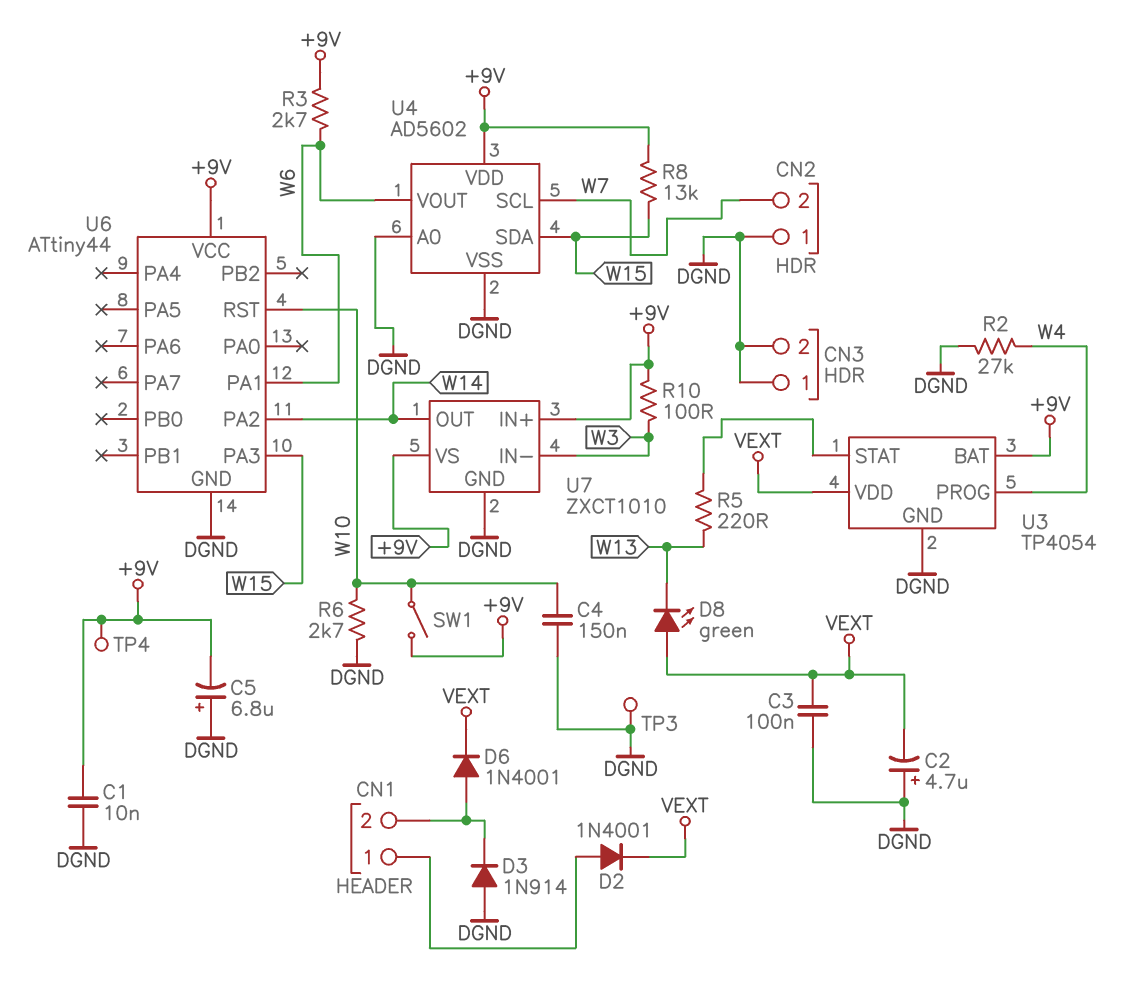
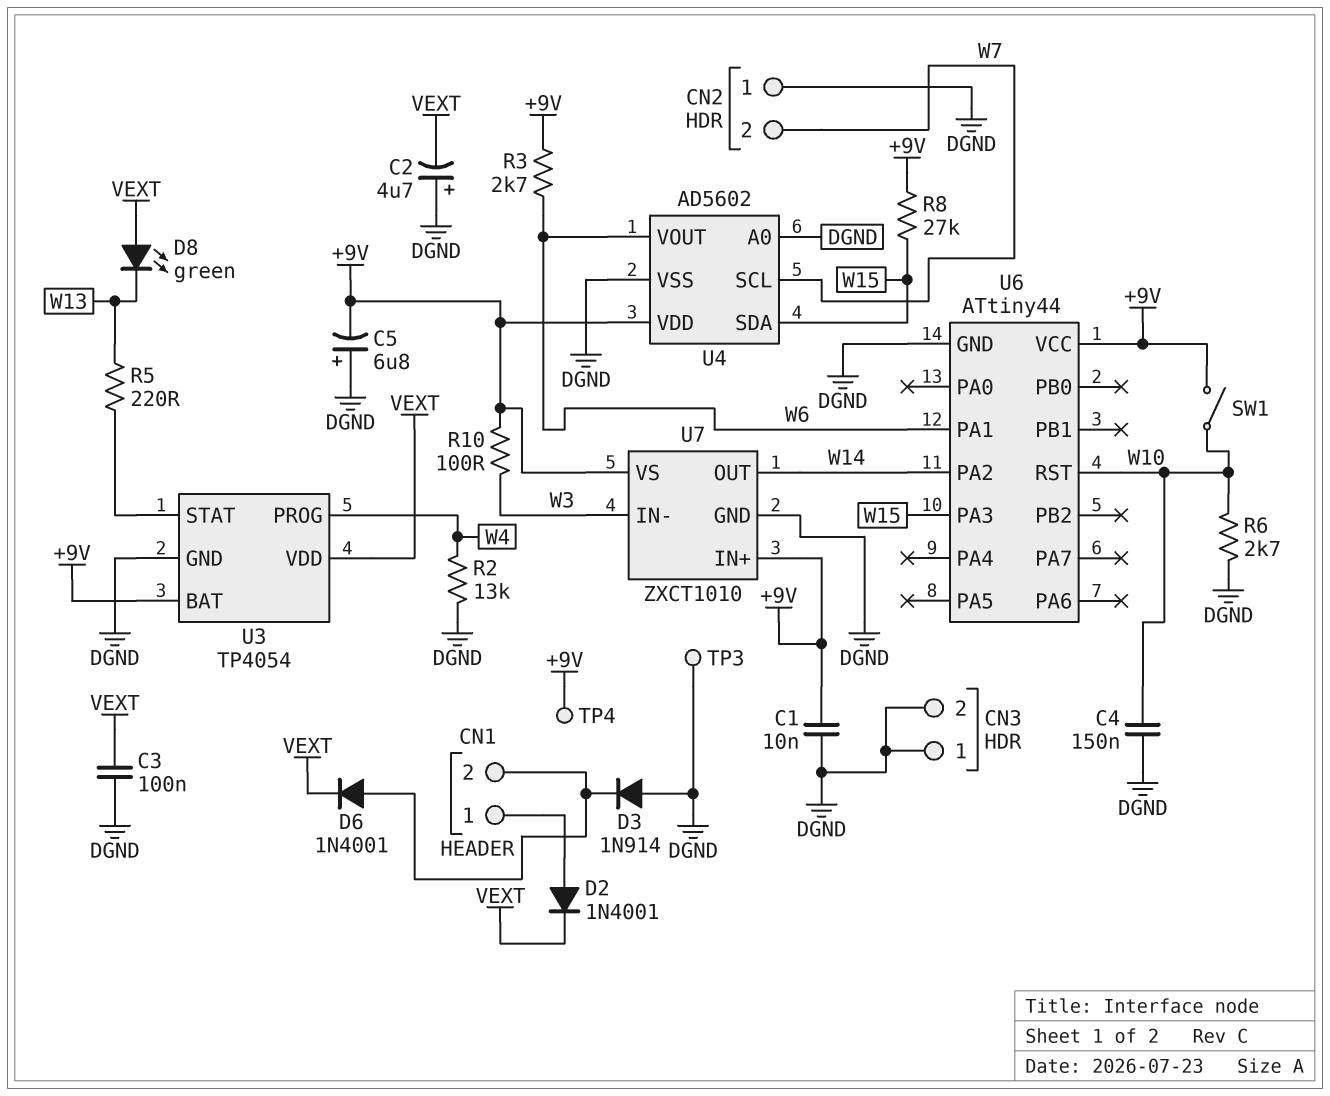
R2: 27k (DGND, W4) -> 13k (DGND, W4)
R8: 13k (+9V, W15) -> 27k (+9V, W15)

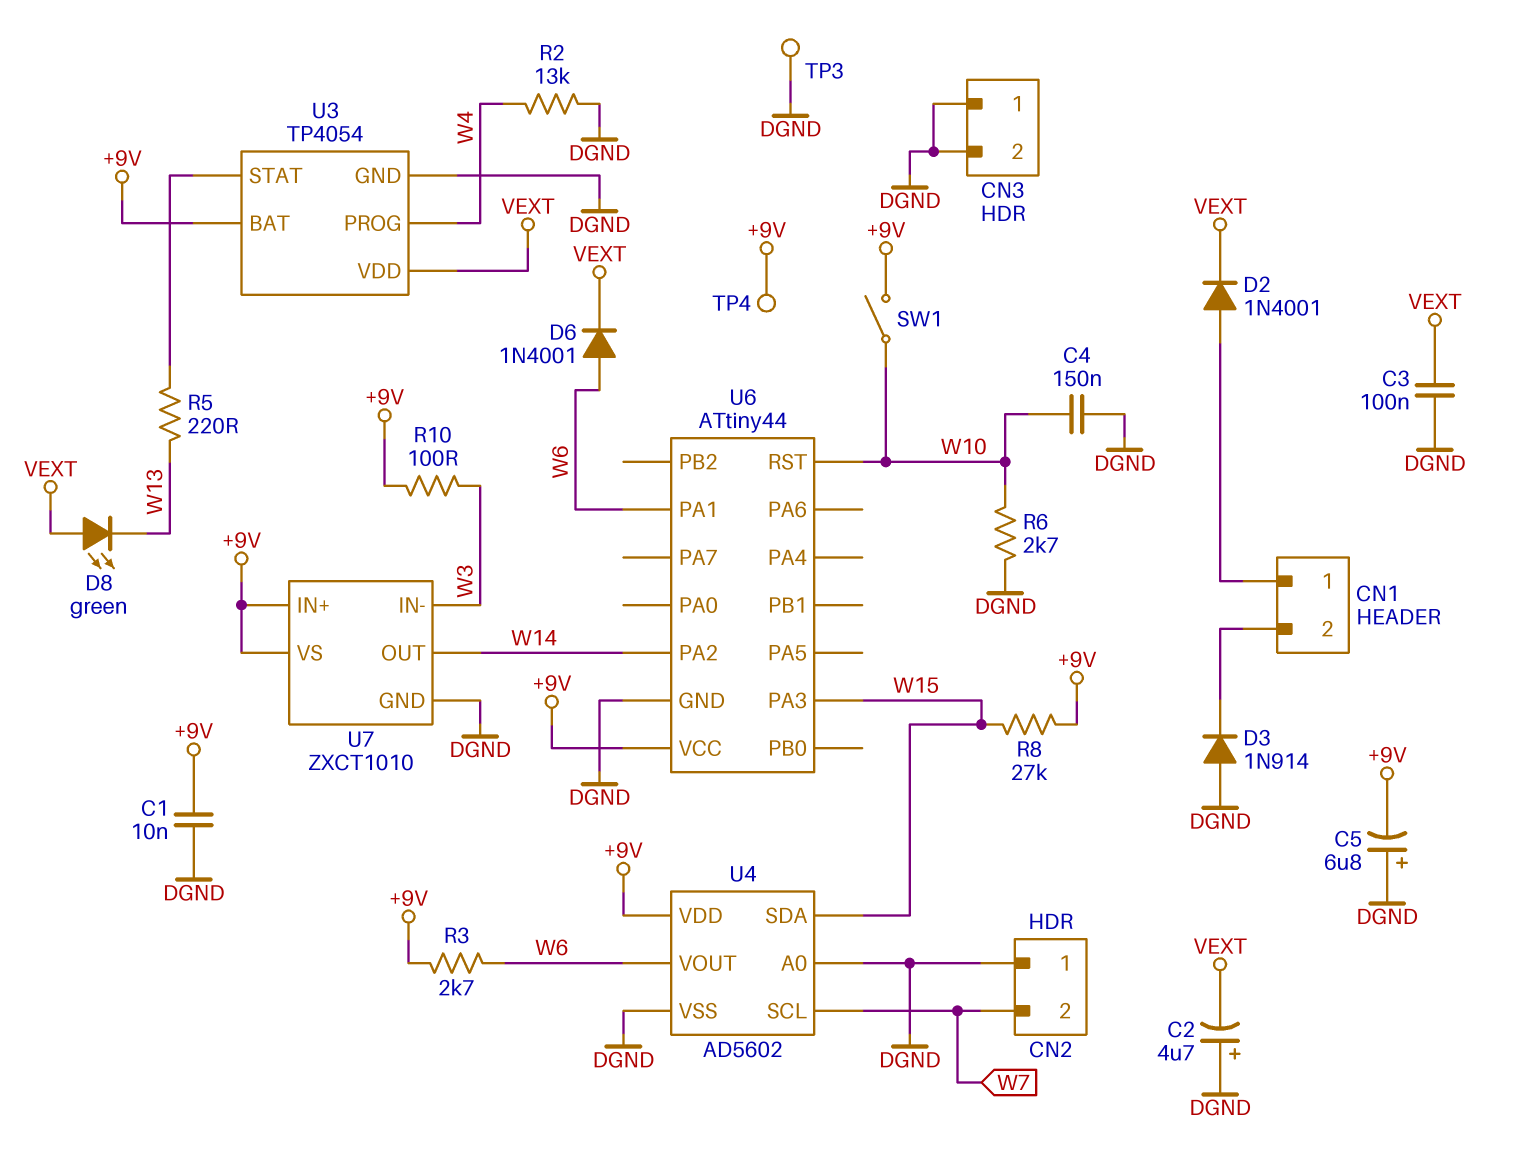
D6: diode 1N4001 (A CN1/2, K VEXT) -> diode 1N4001 (A W6, K VEXT)

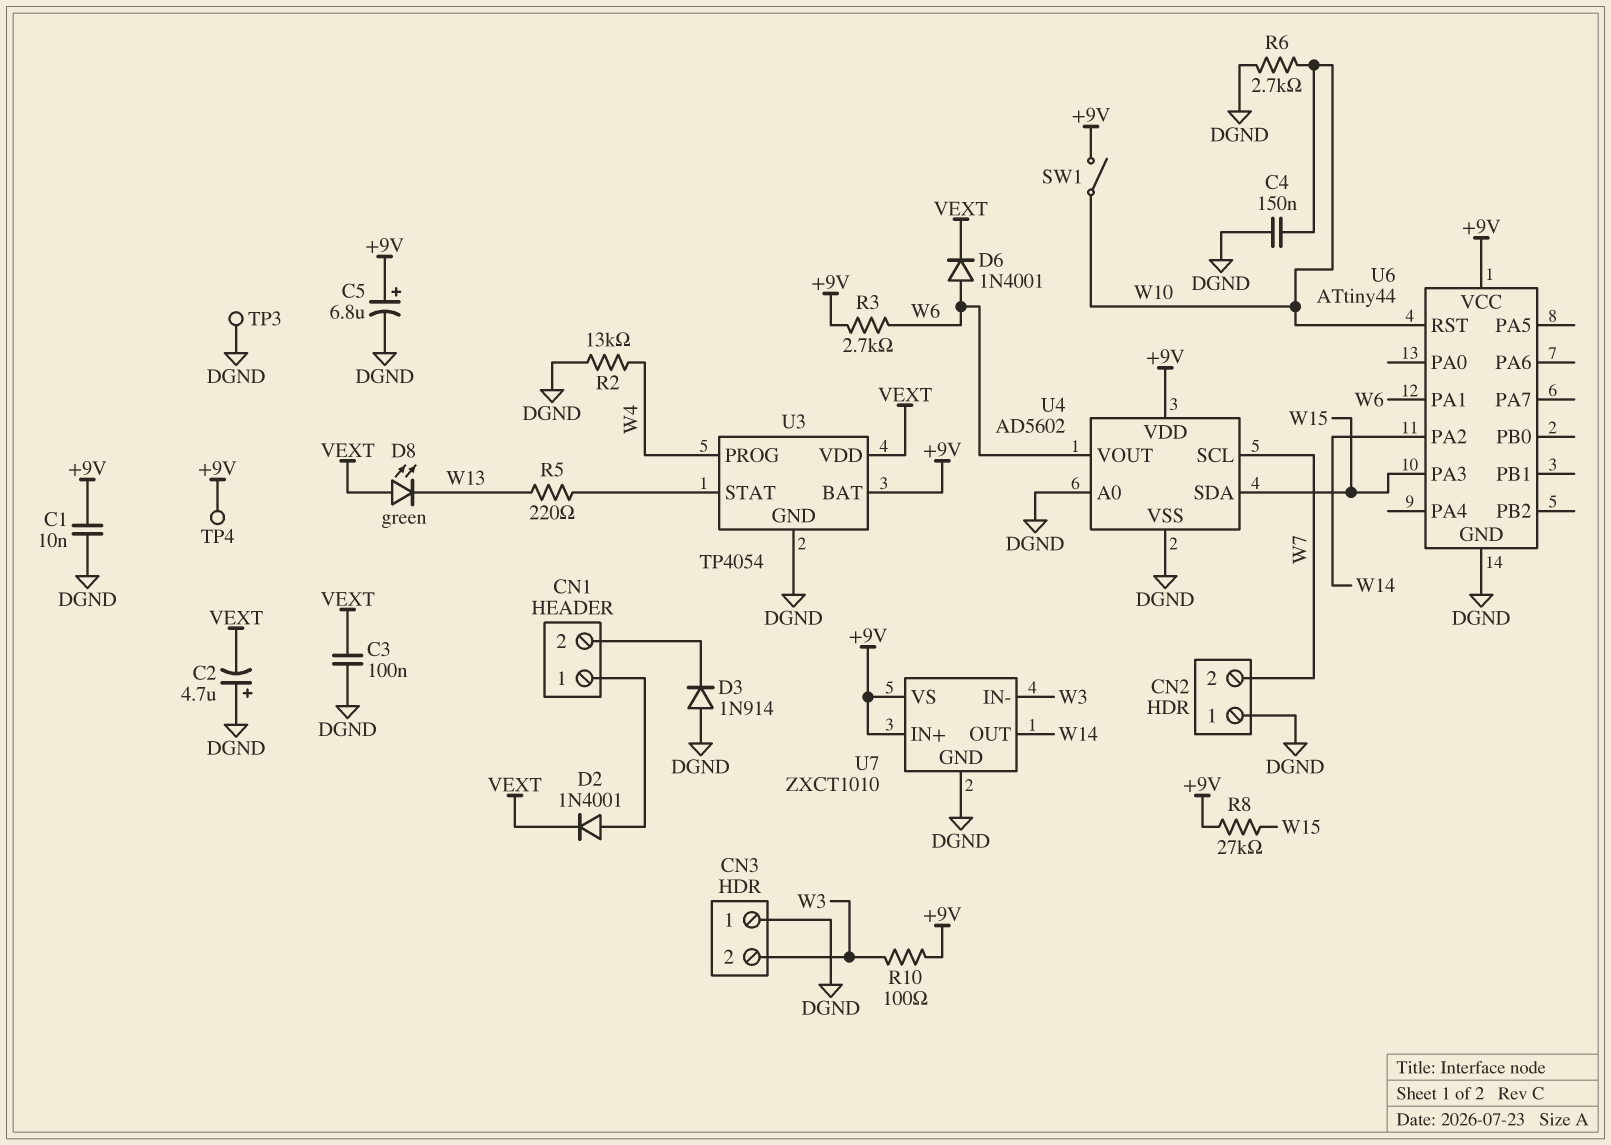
C5: 6.8uF (plus DGND, minus +9V) -> 6.8uF (plus +9V, minus DGND)
CN3 pin 2: DGND -> W3

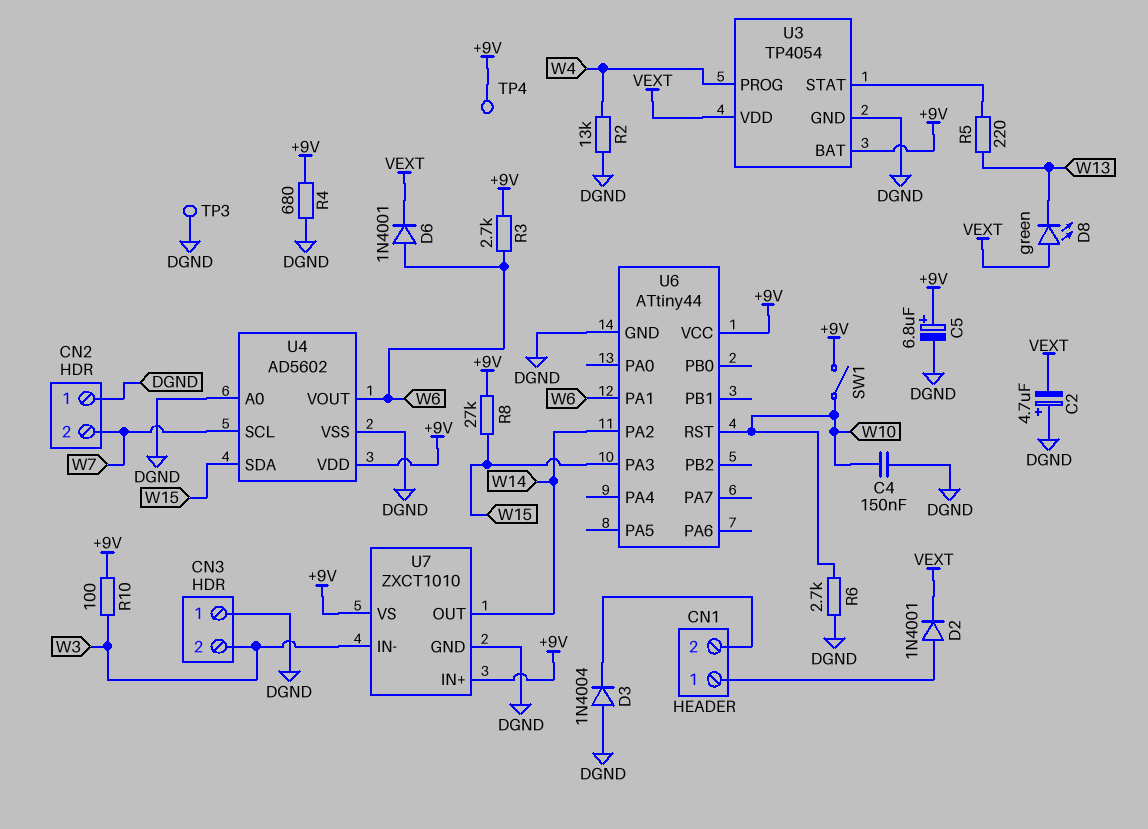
C1: 10nF (+9V, DGND) -> none
C3: 100nF (DGND, VEXT) -> none
D3: diode 1N914 (A DGND, K CN1/2) -> diode 1N4004 (A DGND, K CN1/2)
R4: none -> 680 (+9V, DGND)

